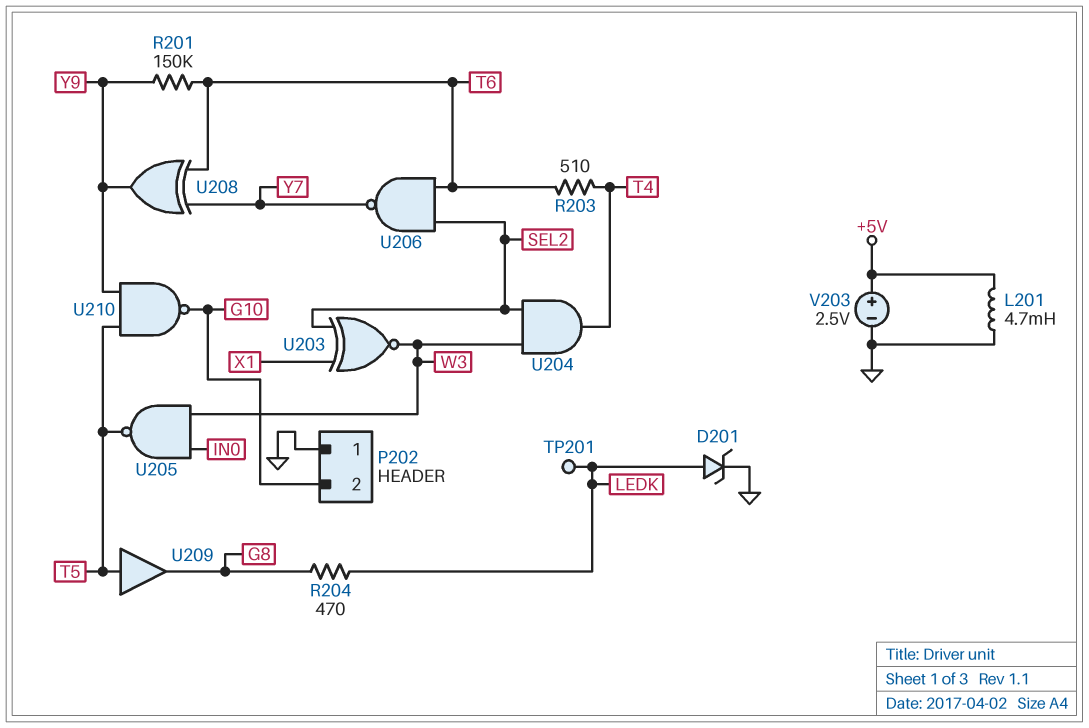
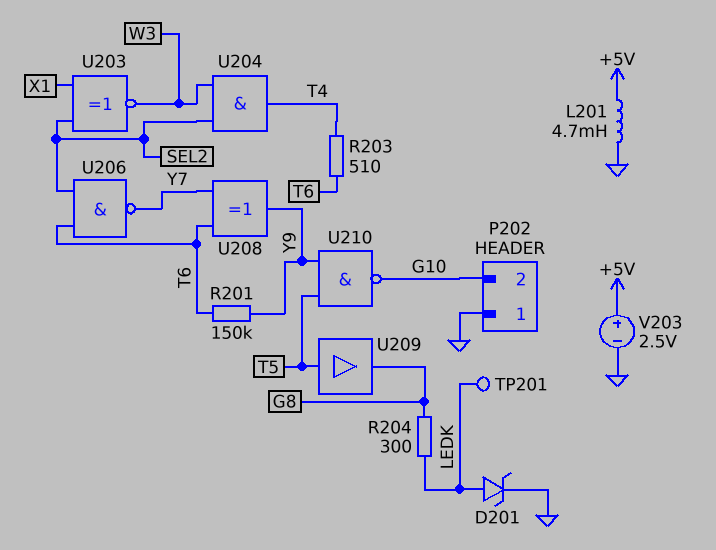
R204: 470 (G8, LEDK) -> 300 (G8, LEDK)
U205: NAND (in IN0, in W3, out T5) -> none

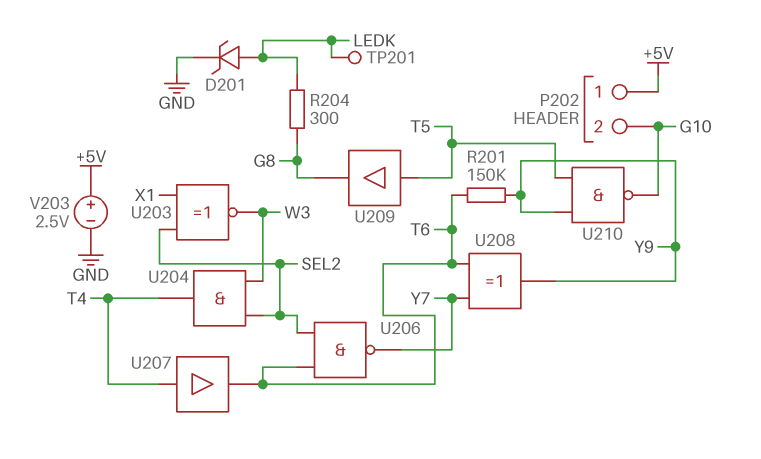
L201: 4.7mH (+5V, GND) -> none
P202 pin 1: GND -> +5V
R203: 510 (T4, T6) -> none
U207: none -> buffer (in T4, out T6)

